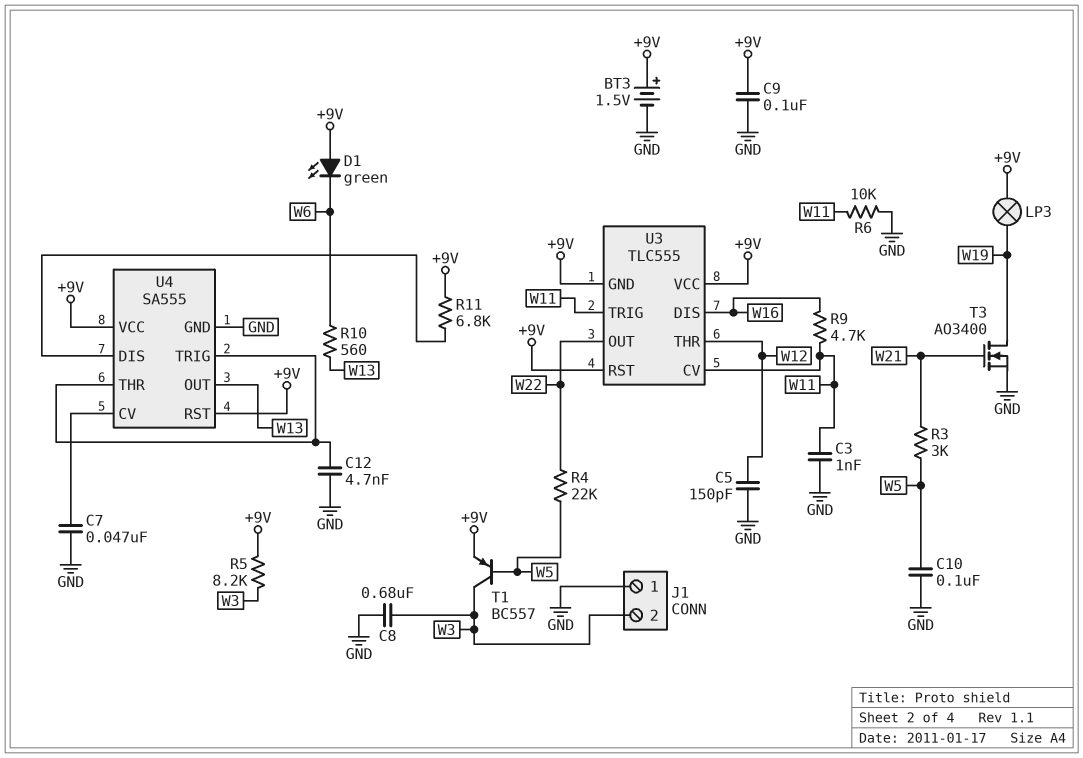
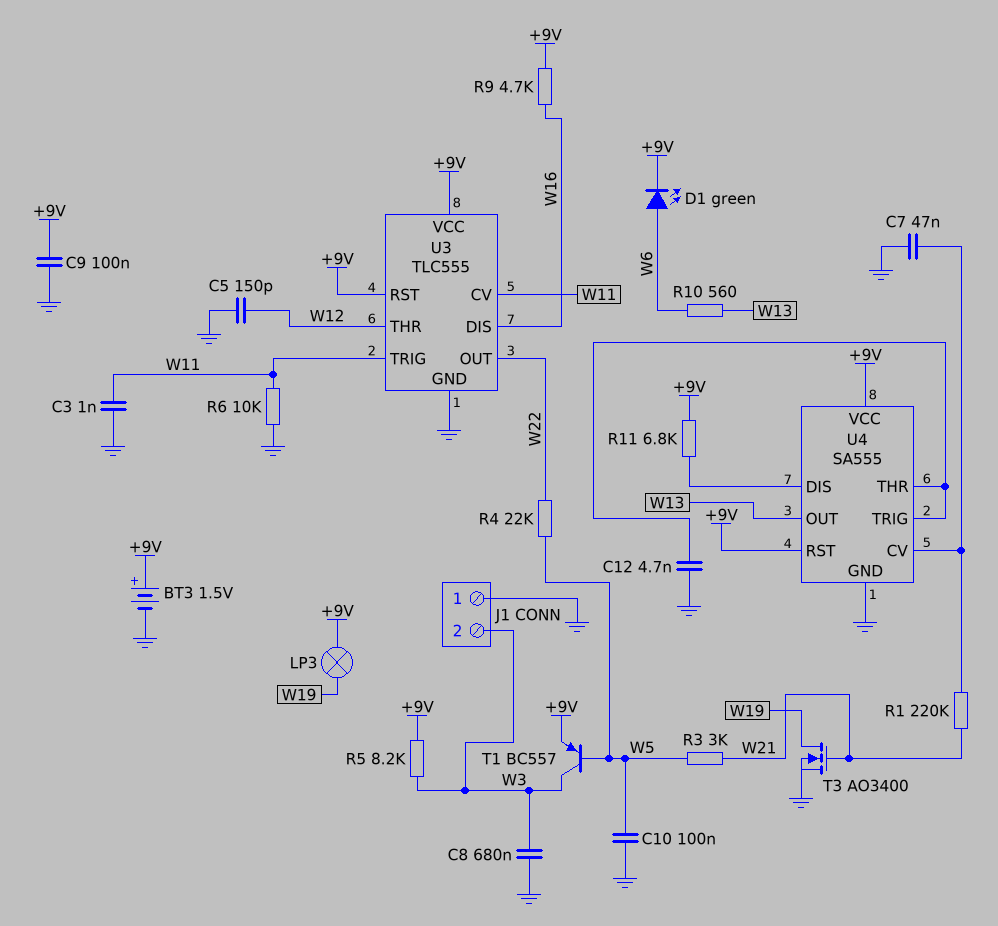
D1: LED green (A +9V, K W6) -> LED green (A W6, K +9V)
R1: none -> 220k (U4/CV, W21)
R9: 4.7k (W11, W16) -> 4.7k (+9V, W16)
U3 pin GND: +9V -> GND

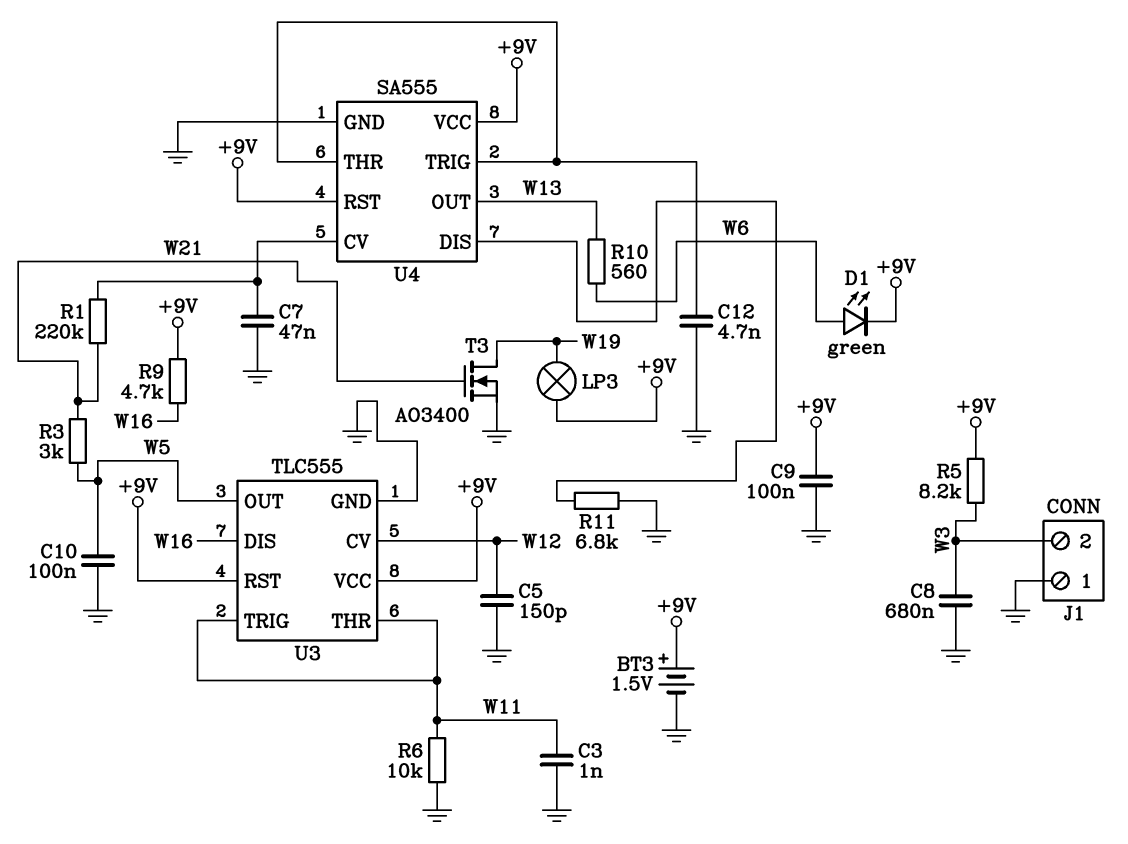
R4: 22k (W5, W22) -> none
R11: 6.8k (+9V, U4/DIS) -> 6.8k (GND, U4/DIS)
T1: PNP BC557 (B W5, C W3, E +9V) -> none
U3 pin CV: W11 -> W12
U3 pin OUT: W22 -> W5
U3 pin THR: W12 -> W11

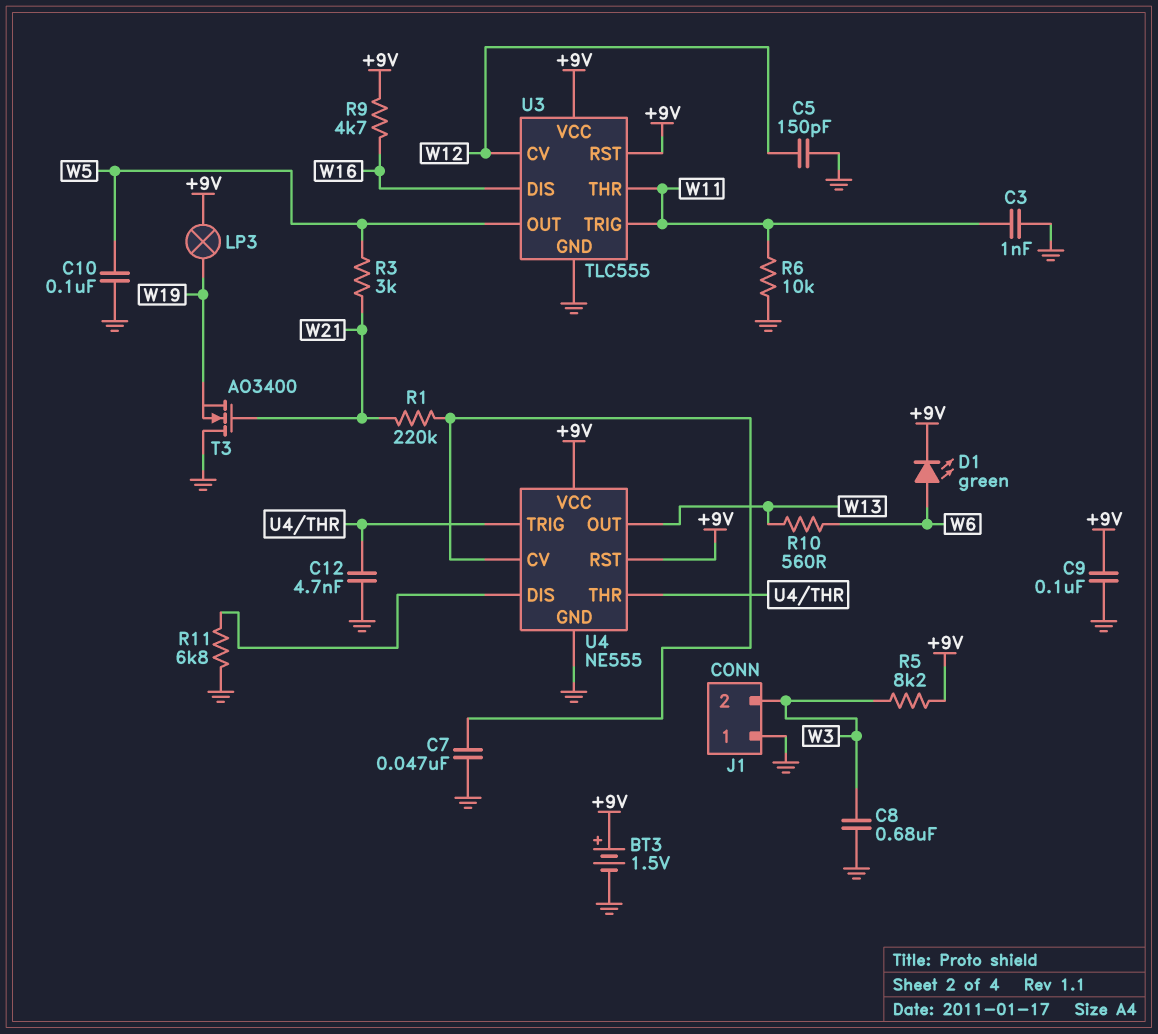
T3: NMOS AO3400 (G W21, D W19, S GND) -> NMOS AO3400 (G W21, D GND, S W19)
U4: SA555 -> NE555

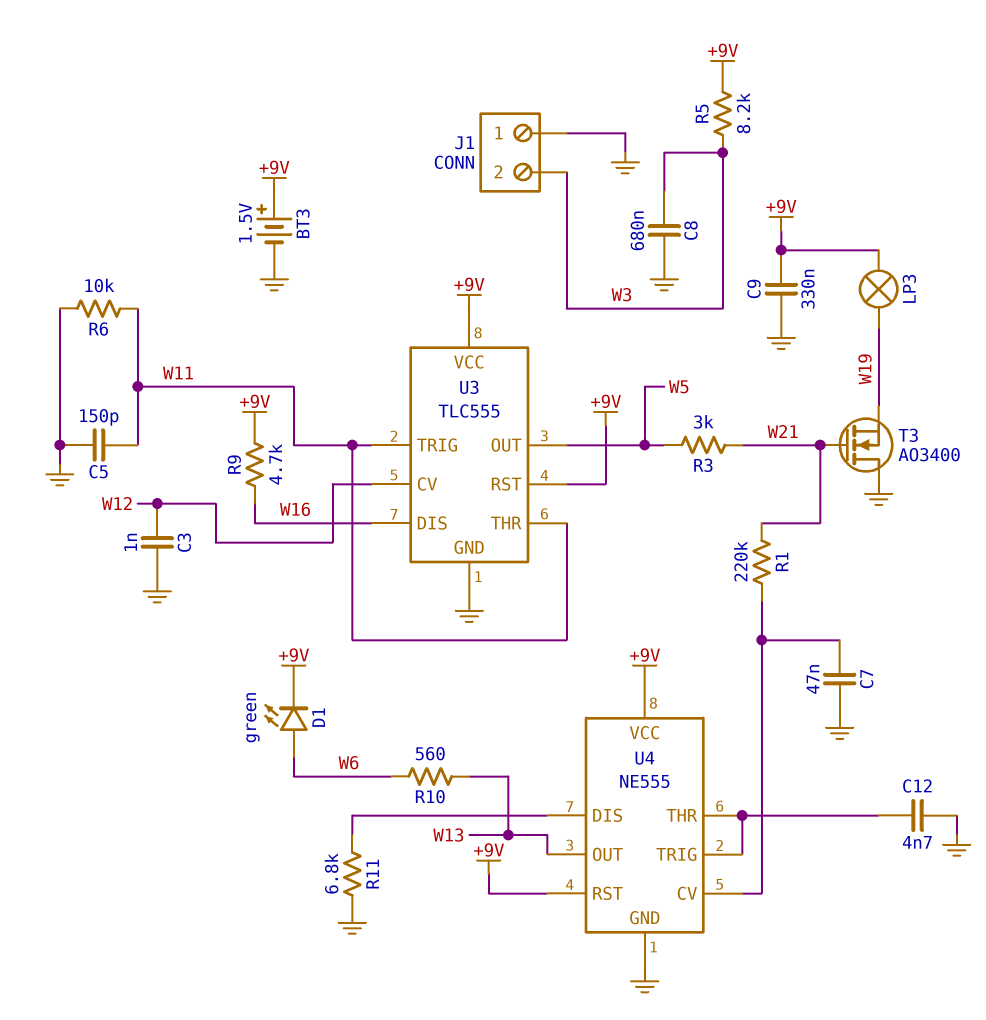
C3: 1nF (GND, W11) -> 1nF (GND, W12)
C5: 150pF (GND, W12) -> 150pF (GND, W11)
C9: 100nF (+9V, GND) -> 330nF (+9V, GND)
C10: 100nF (GND, W5) -> none

